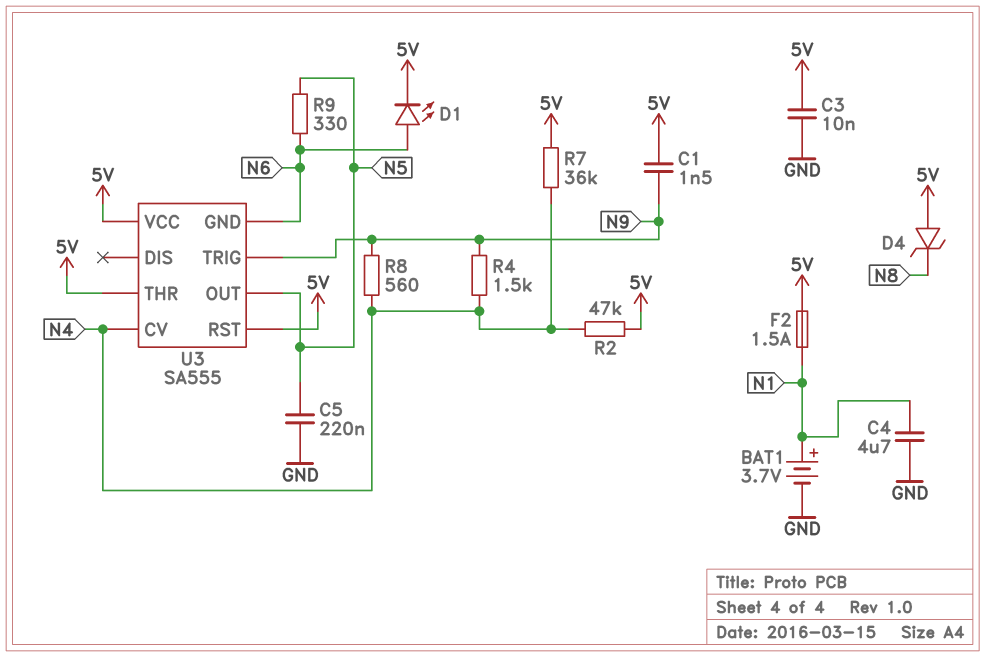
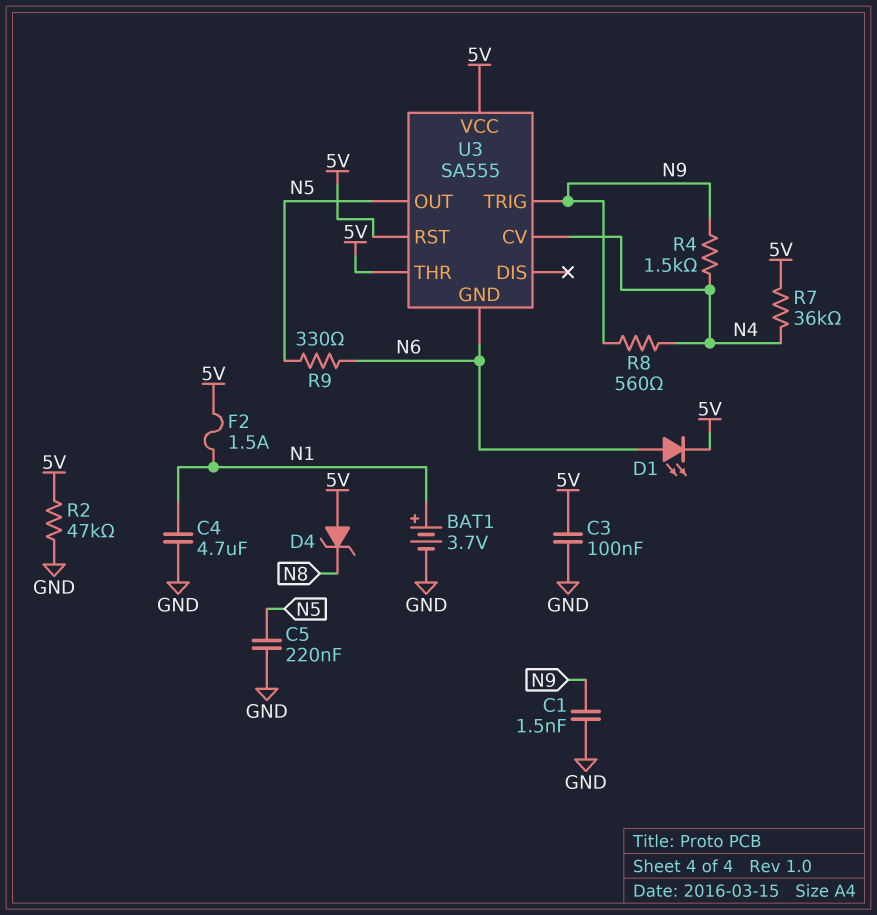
C1: 1.5nF (5V, N9) -> 1.5nF (GND, N9)
C3: 10nF (5V, GND) -> 100nF (5V, GND)
R2: 47k (5V, N4) -> 47k (5V, GND)

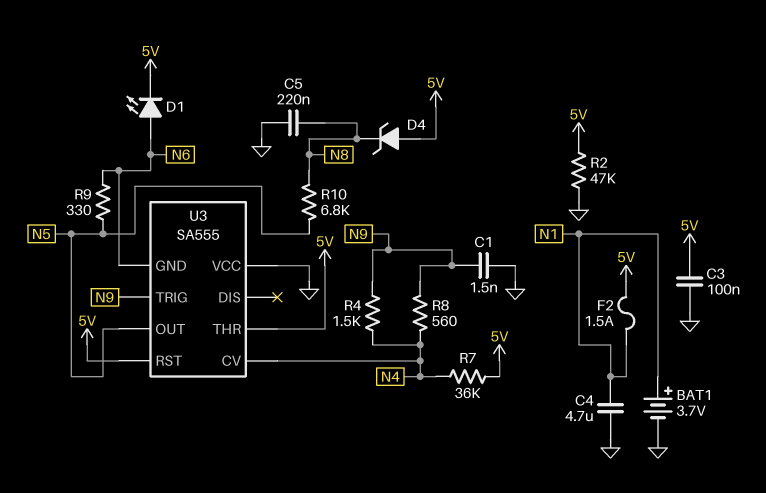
C5: 220nF (GND, N5) -> 220nF (GND, N8)
R10: none -> 6.8k (N5, N8)
U3 pin VCC: 5V -> GND

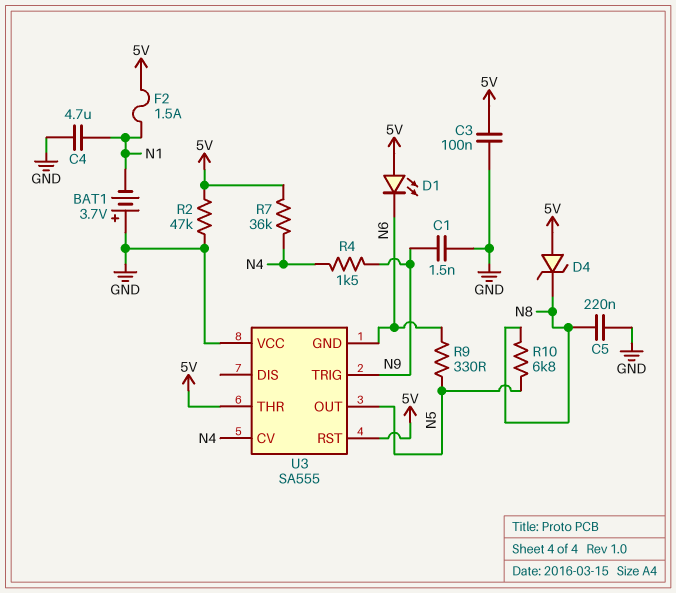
BAT1: 3.7V (plus N1, minus GND) -> 3.7V (plus GND, minus N1)
D1: LED (A N6, K 5V) -> LED (A 5V, K N6)
R8: 560 (N4, N9) -> none

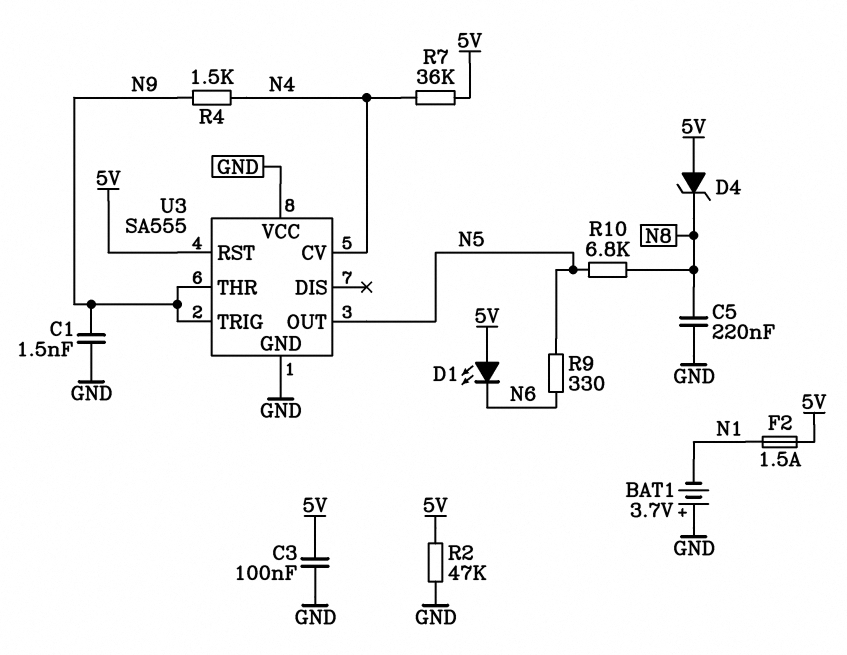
C4: 4.7uF (GND, N1) -> none
U3 pin GND: N6 -> GND
U3 pin THR: 5V -> N9

